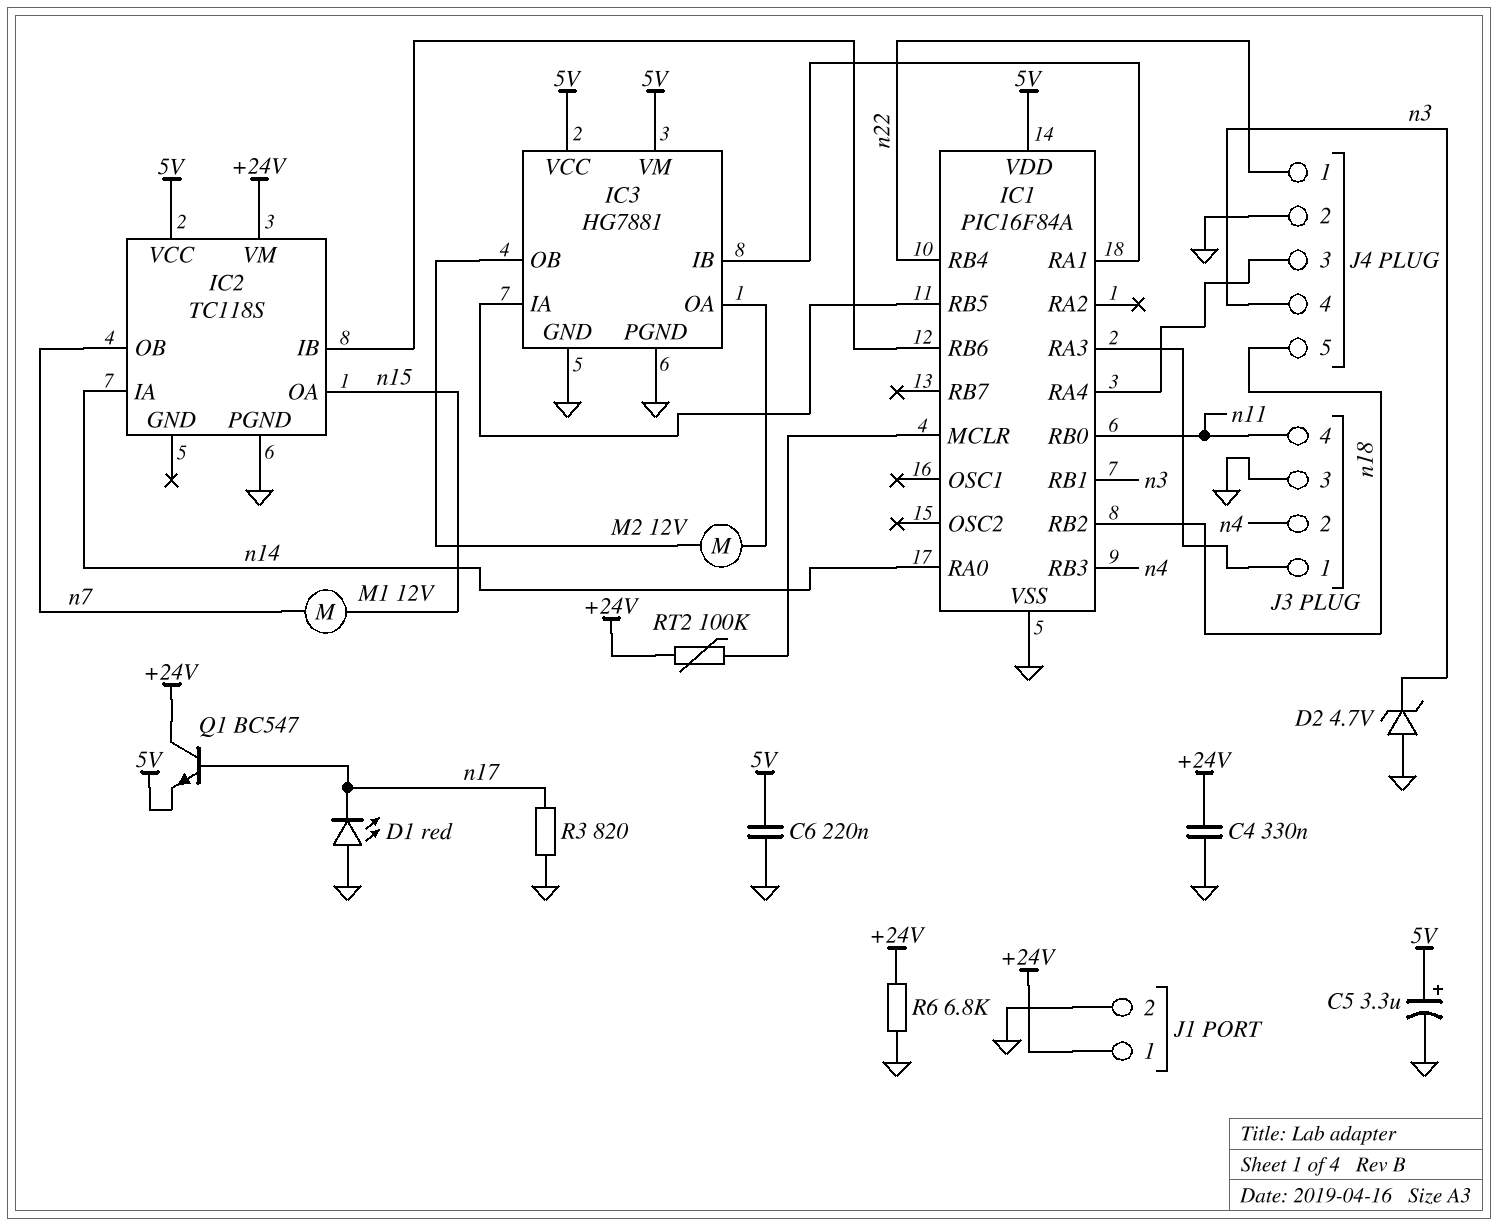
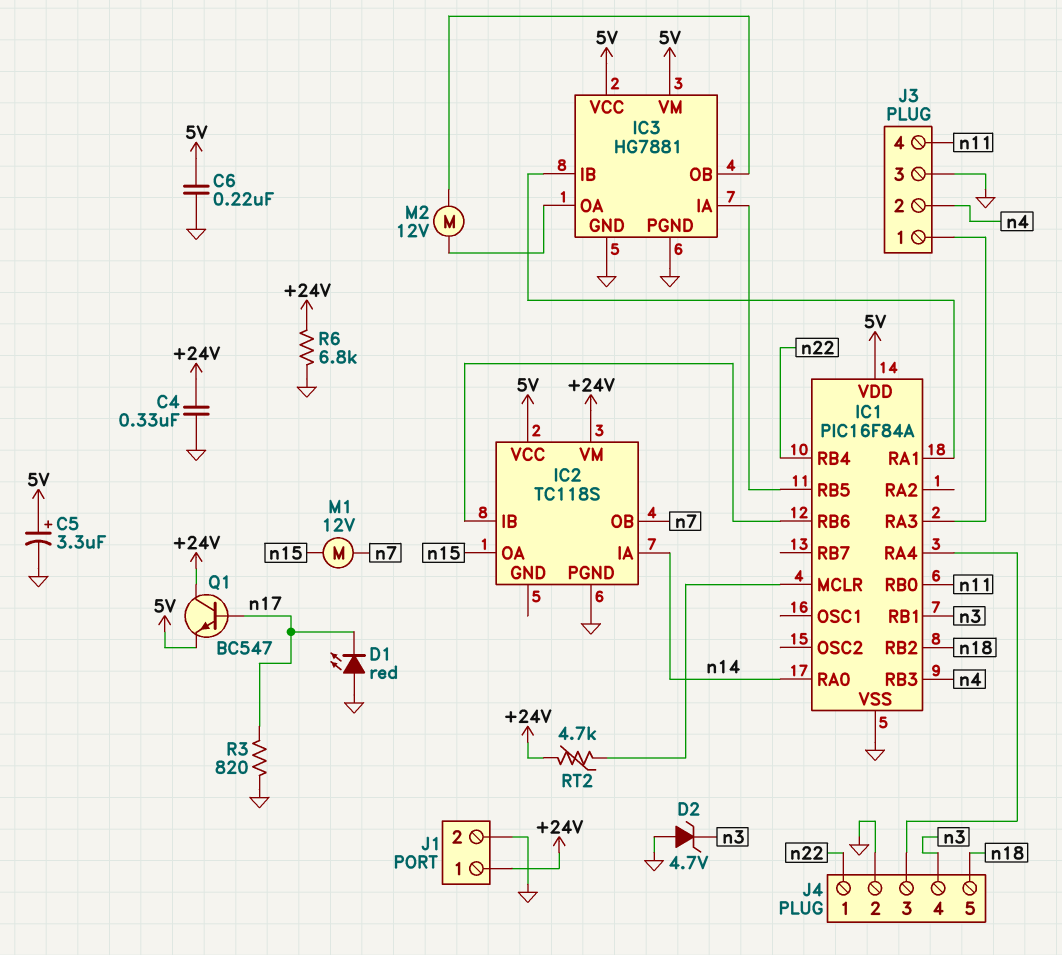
RT2: 100k (+24V, IC1/MCLR) -> 4.7k (+24V, IC1/MCLR)

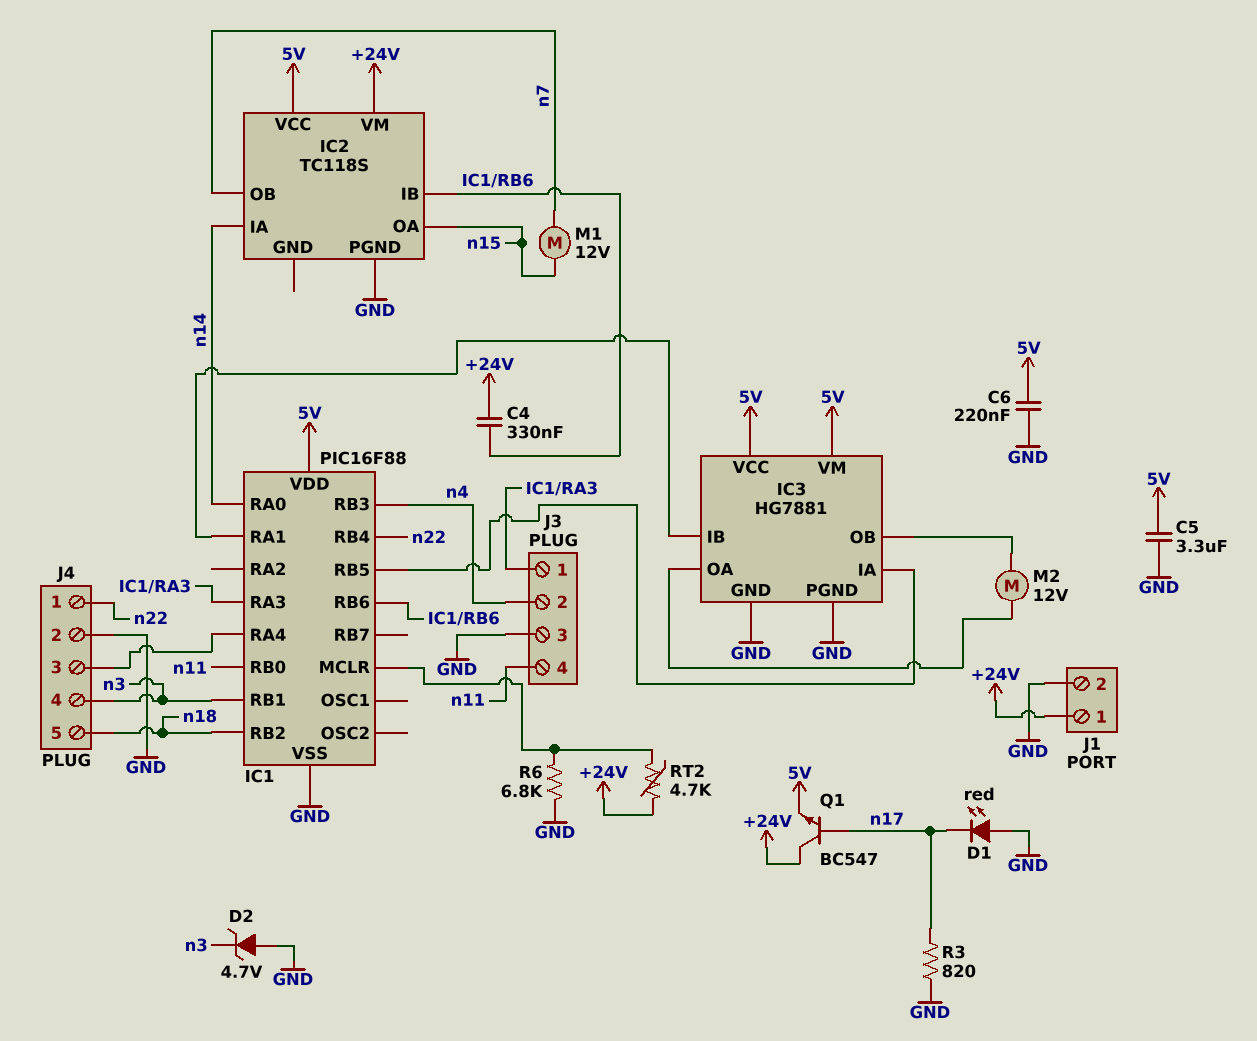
C4: 330nF (+24V, GND) -> 330nF (+24V, IC1/RB6)
C5: 3.3uF (plus 5V, minus GND) -> 3.3uF (5V, GND)
IC1: PIC16F84A -> PIC16F88
R6: 6.8k (+24V, GND) -> 6.8k (GND, IC1/MCLR)

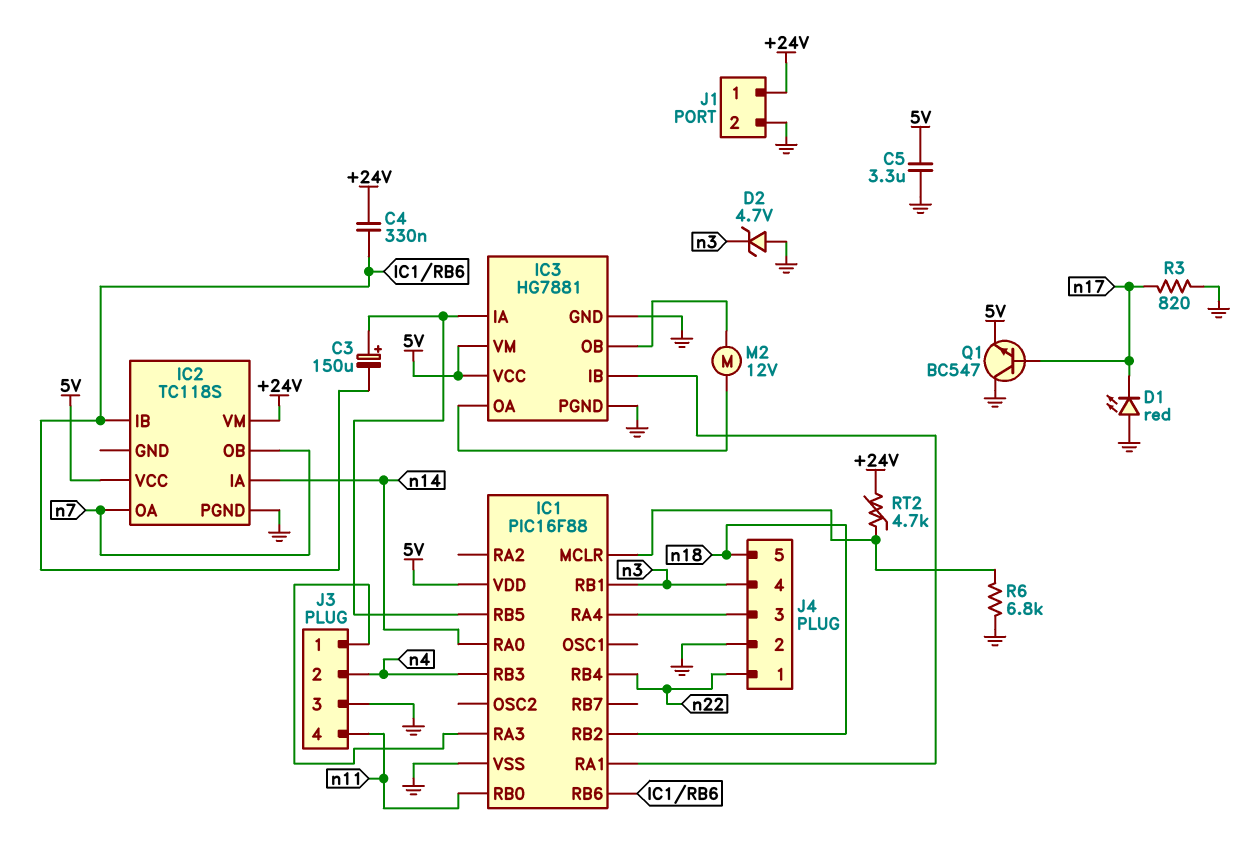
C3: none -> 150uF (plus IC1/RB5, minus IC1/RB6)
C6: 220nF (5V, GND) -> none
IC2 pin OA: n15 -> n7
M1: motor 12V (n7, n15) -> none
Q1: NPN BC547 (B n17, C +24V, E 5V) -> NPN BC547 (B n17, C GND, E 5V)

